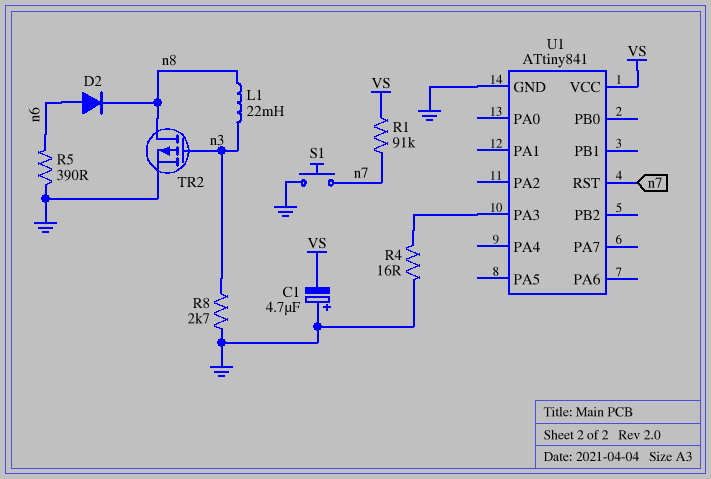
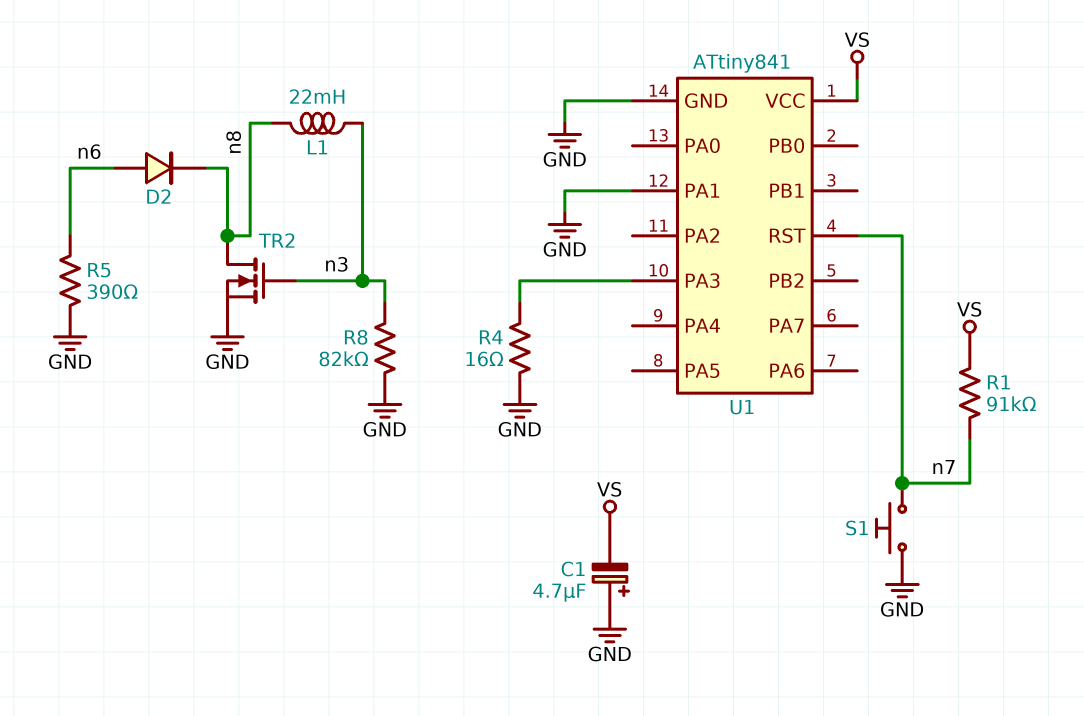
R8: 2.7k (GND, n3) -> 82k (GND, n3)
TR2: PMOS (G n3, D n8, S GND) -> NMOS (G n3, D n8, S GND)
U1 pin PA1: none -> GND

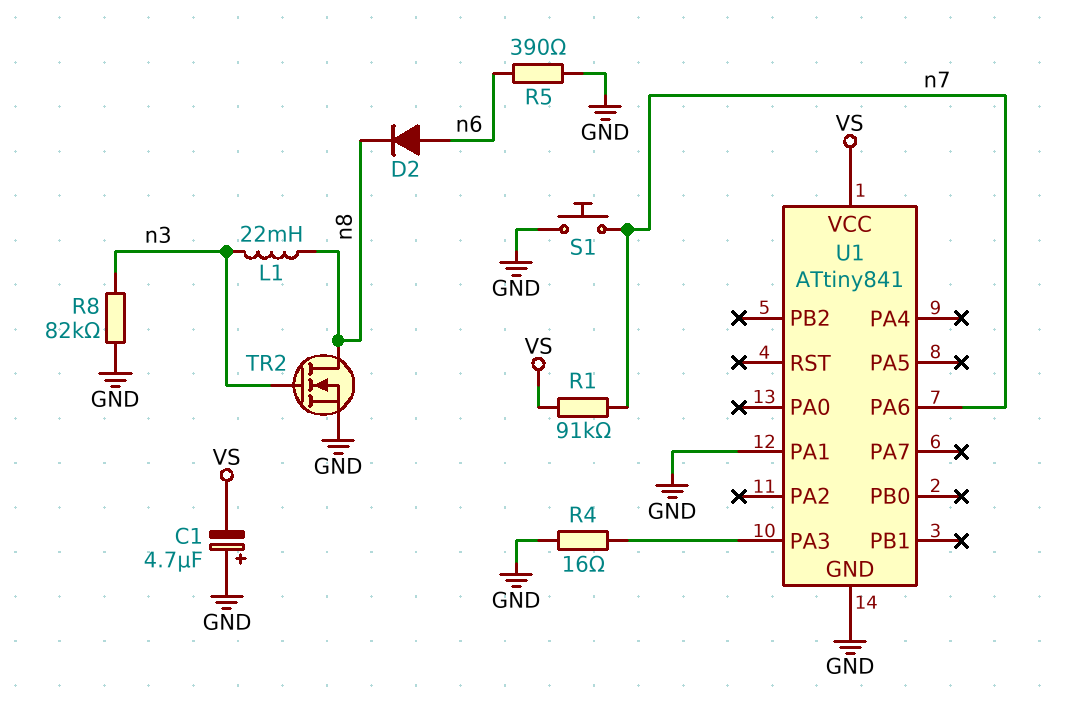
U1 pin PA6: none -> n7
U1 pin RST: n7 -> none

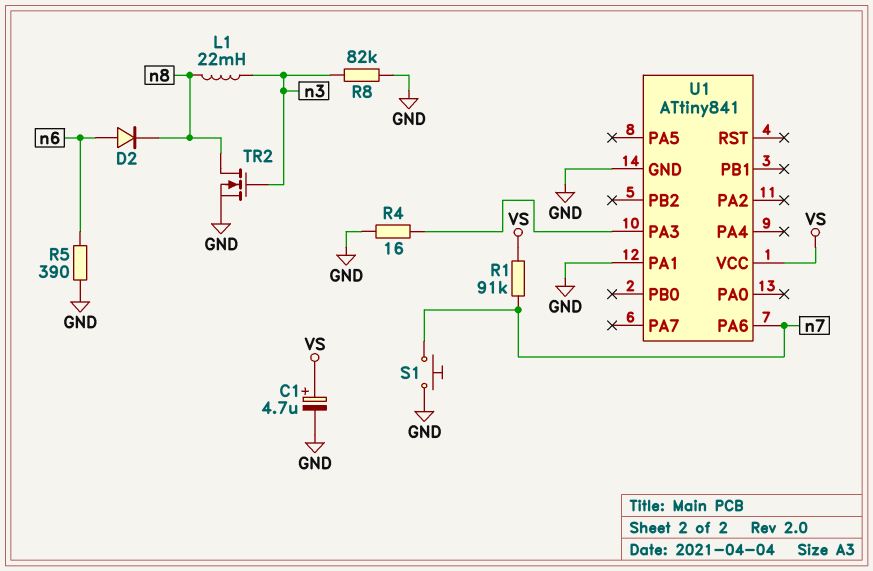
C1: 4.7uF (plus GND, minus VS) -> 4.7uF (plus VS, minus GND)

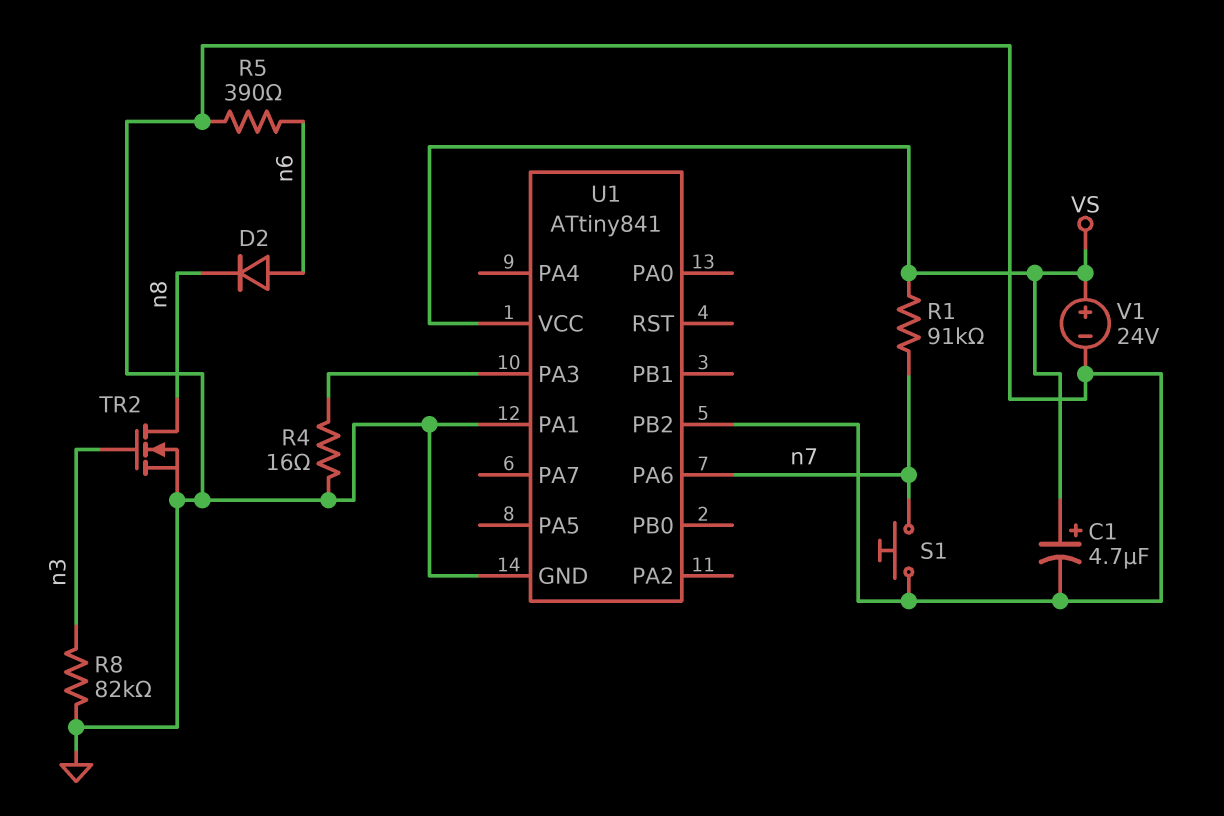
L1: 22mH (n3, n8) -> none
U1 pin PB2: none -> GND
V1: none -> 24V (plus VS, minus GND)

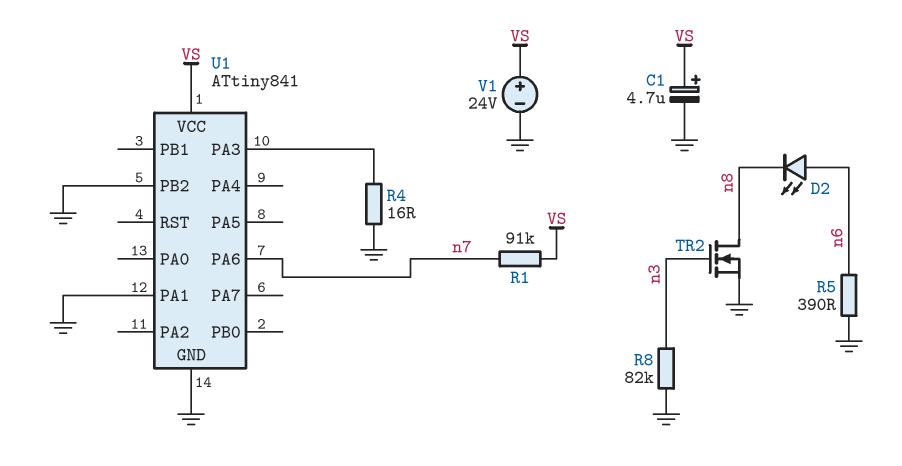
D2: diode (A n6, K n8) -> LED (A n6, K n8)
S1: button (GND, n7) -> none

